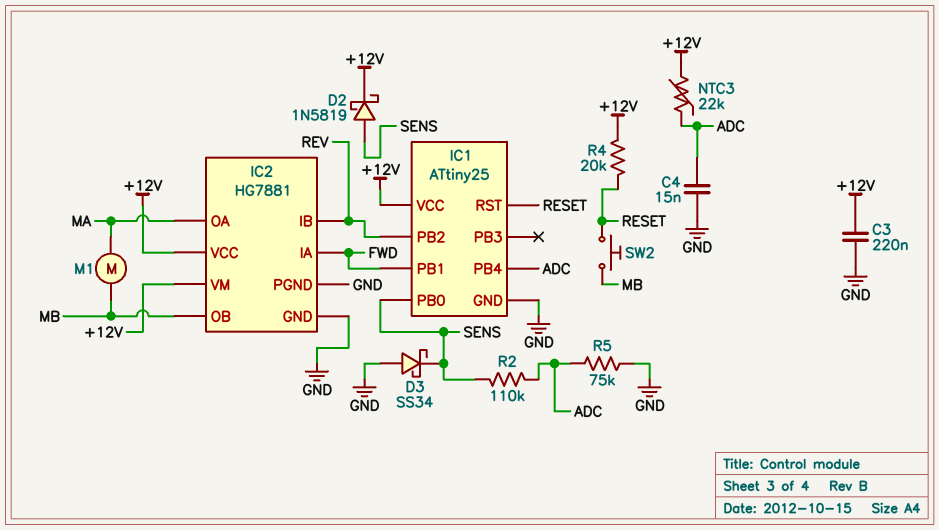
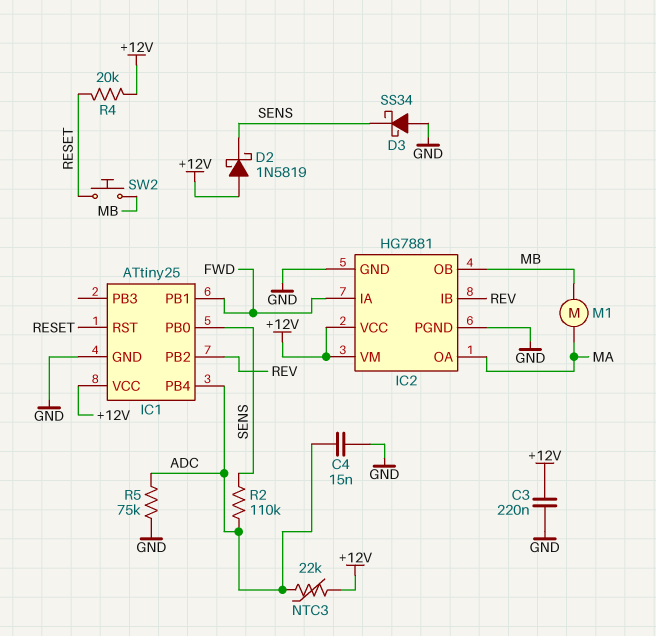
D2: schottky 1N5819 (A SENS, K +12V) -> schottky 1N5819 (A +12V, K SENS)

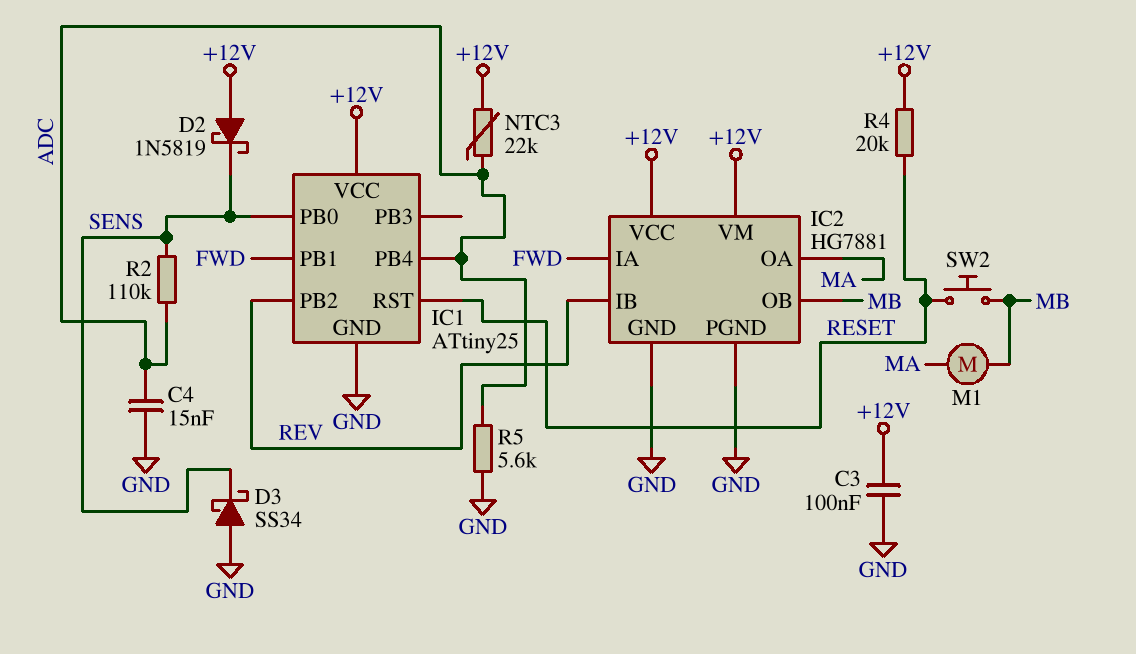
C3: 220nF (+12V, GND) -> 100nF (+12V, GND)
R5: 75k (ADC, GND) -> 5.6k (ADC, GND)

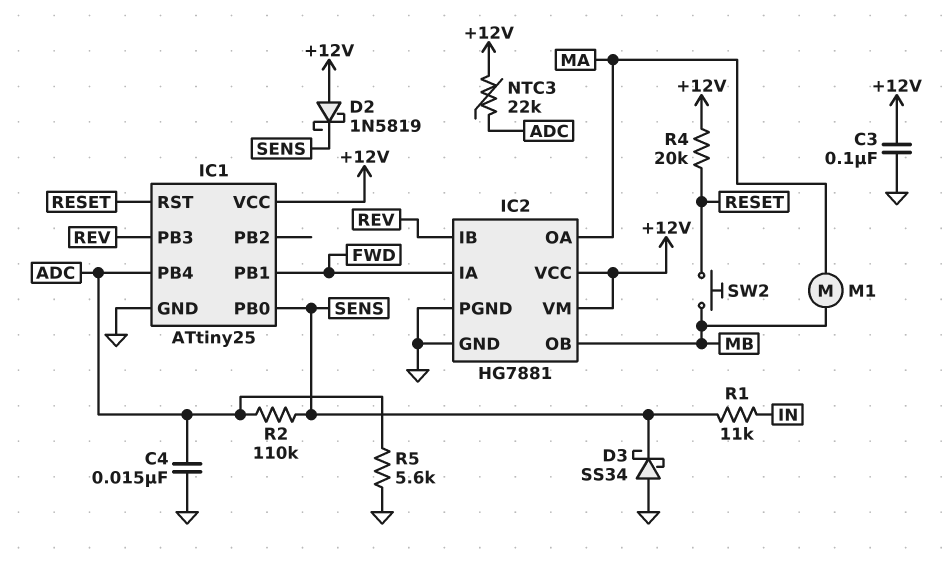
IC1 pin PB2: REV -> none
IC1 pin PB3: none -> REV
R1: none -> 11k (IN, SENS)

